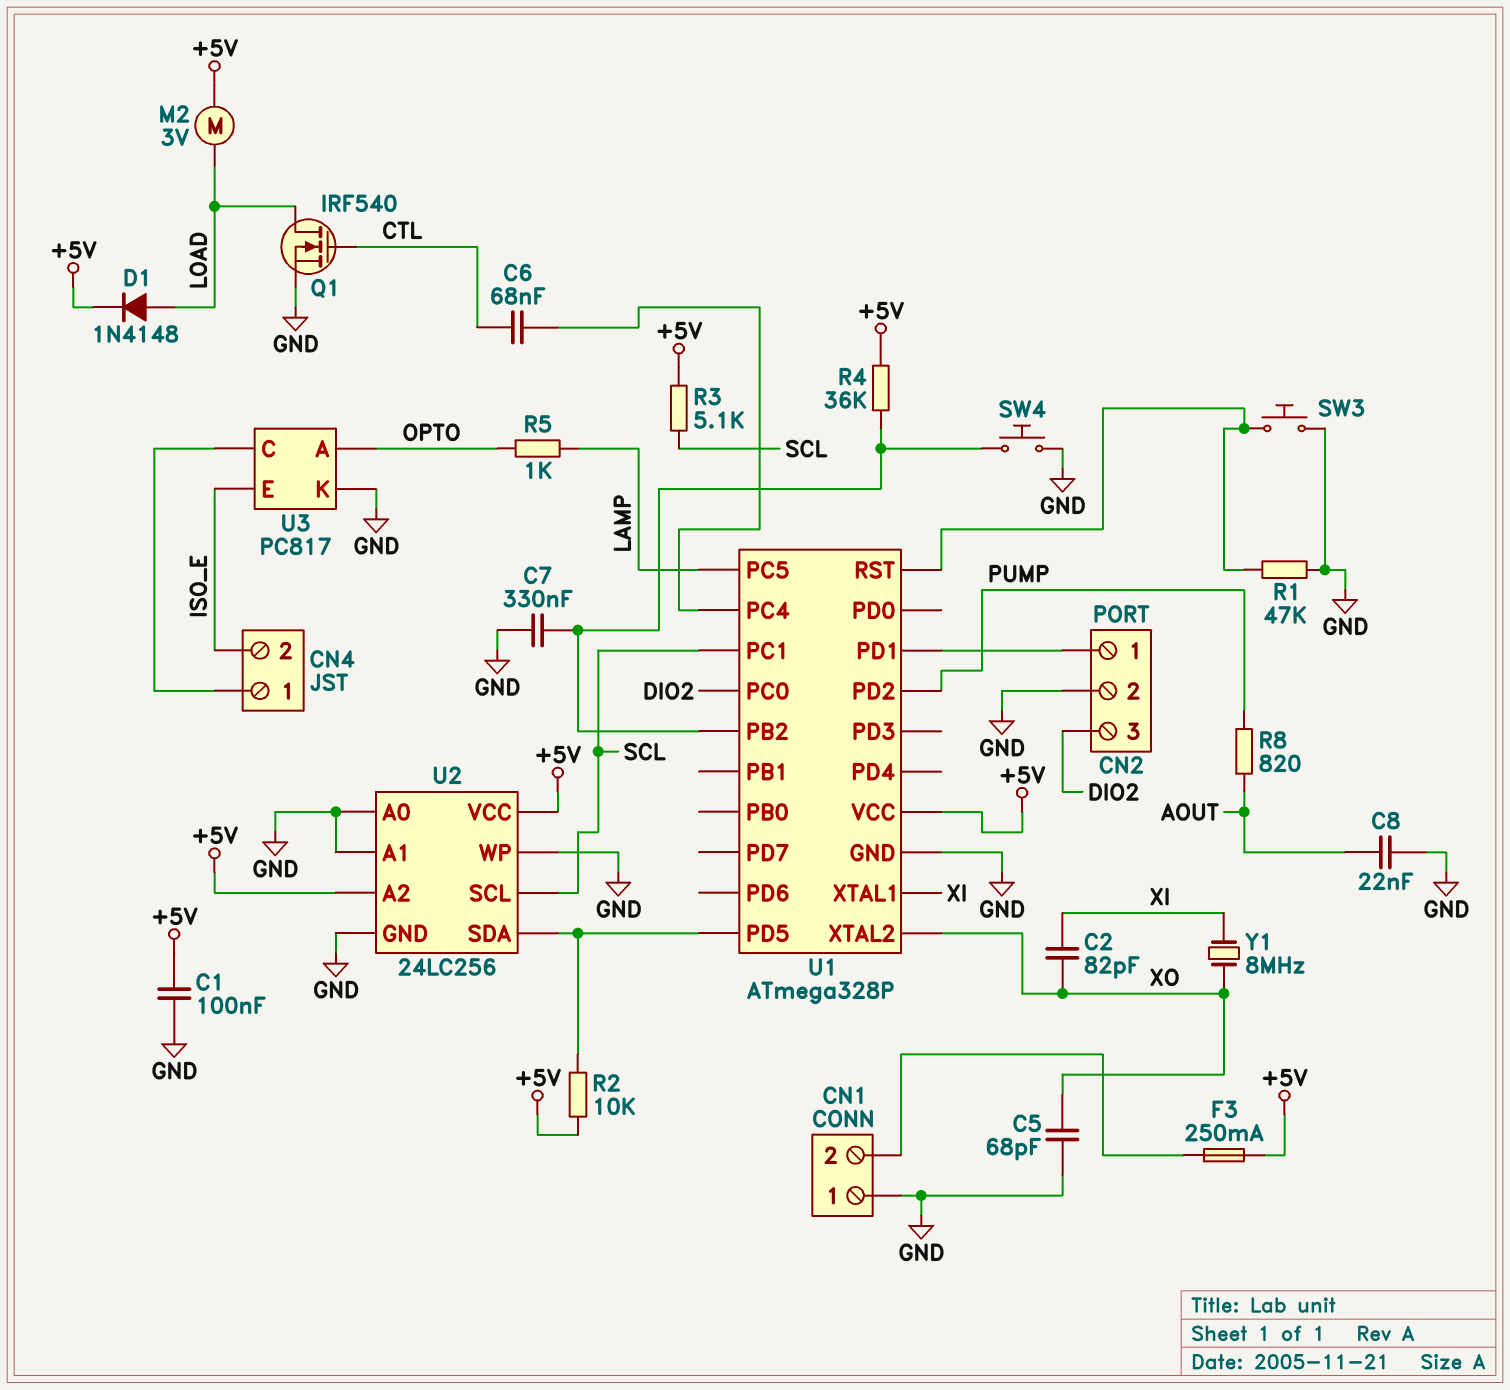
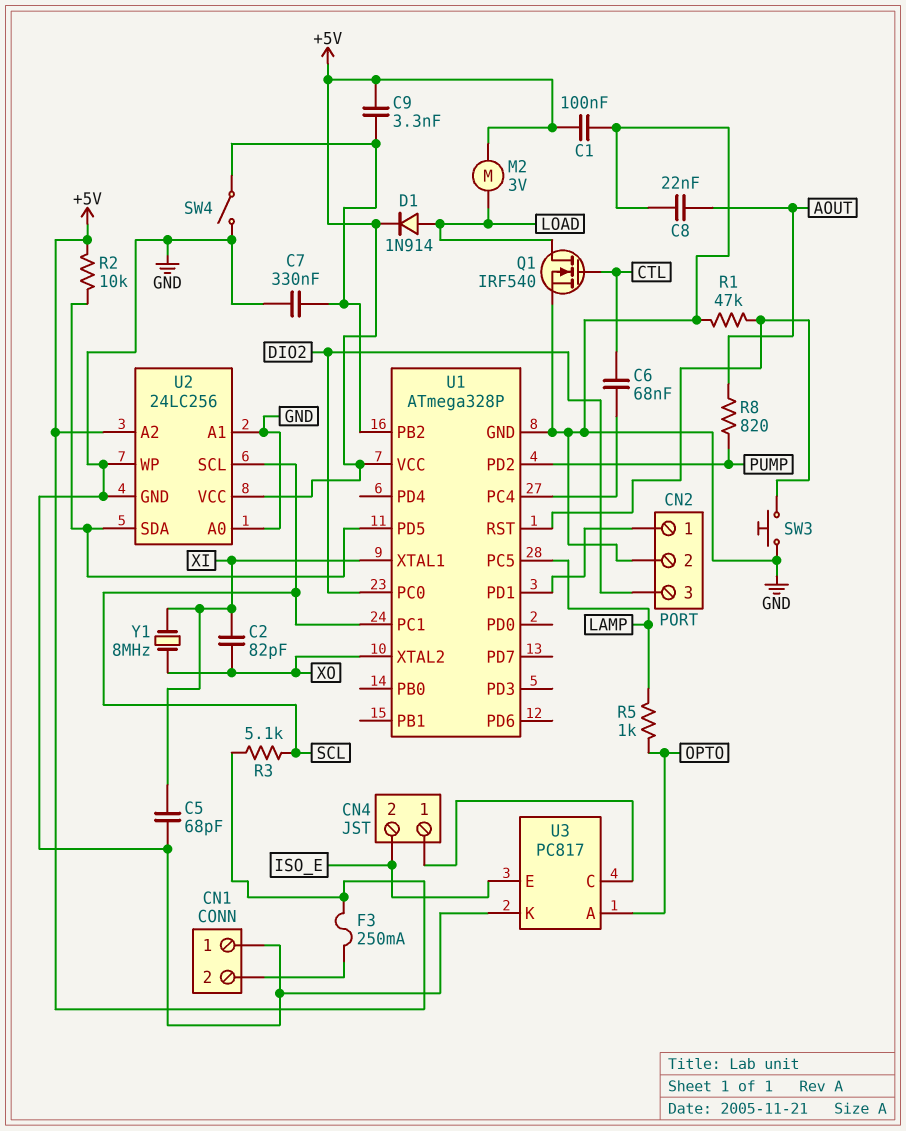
C5: 68pF (GND, XO) -> 68pF (GND, XI)
C9: none -> 3.3nF (+5V, U1/PB2)
D1: diode 1N4148 (A LOAD, K +5V) -> diode 1N914 (A LOAD, K +5V)
R4: 36k (+5V, U1/PB2) -> none
SW4: button (GND, U1/PB2) -> switch (GND, U1/PB2)

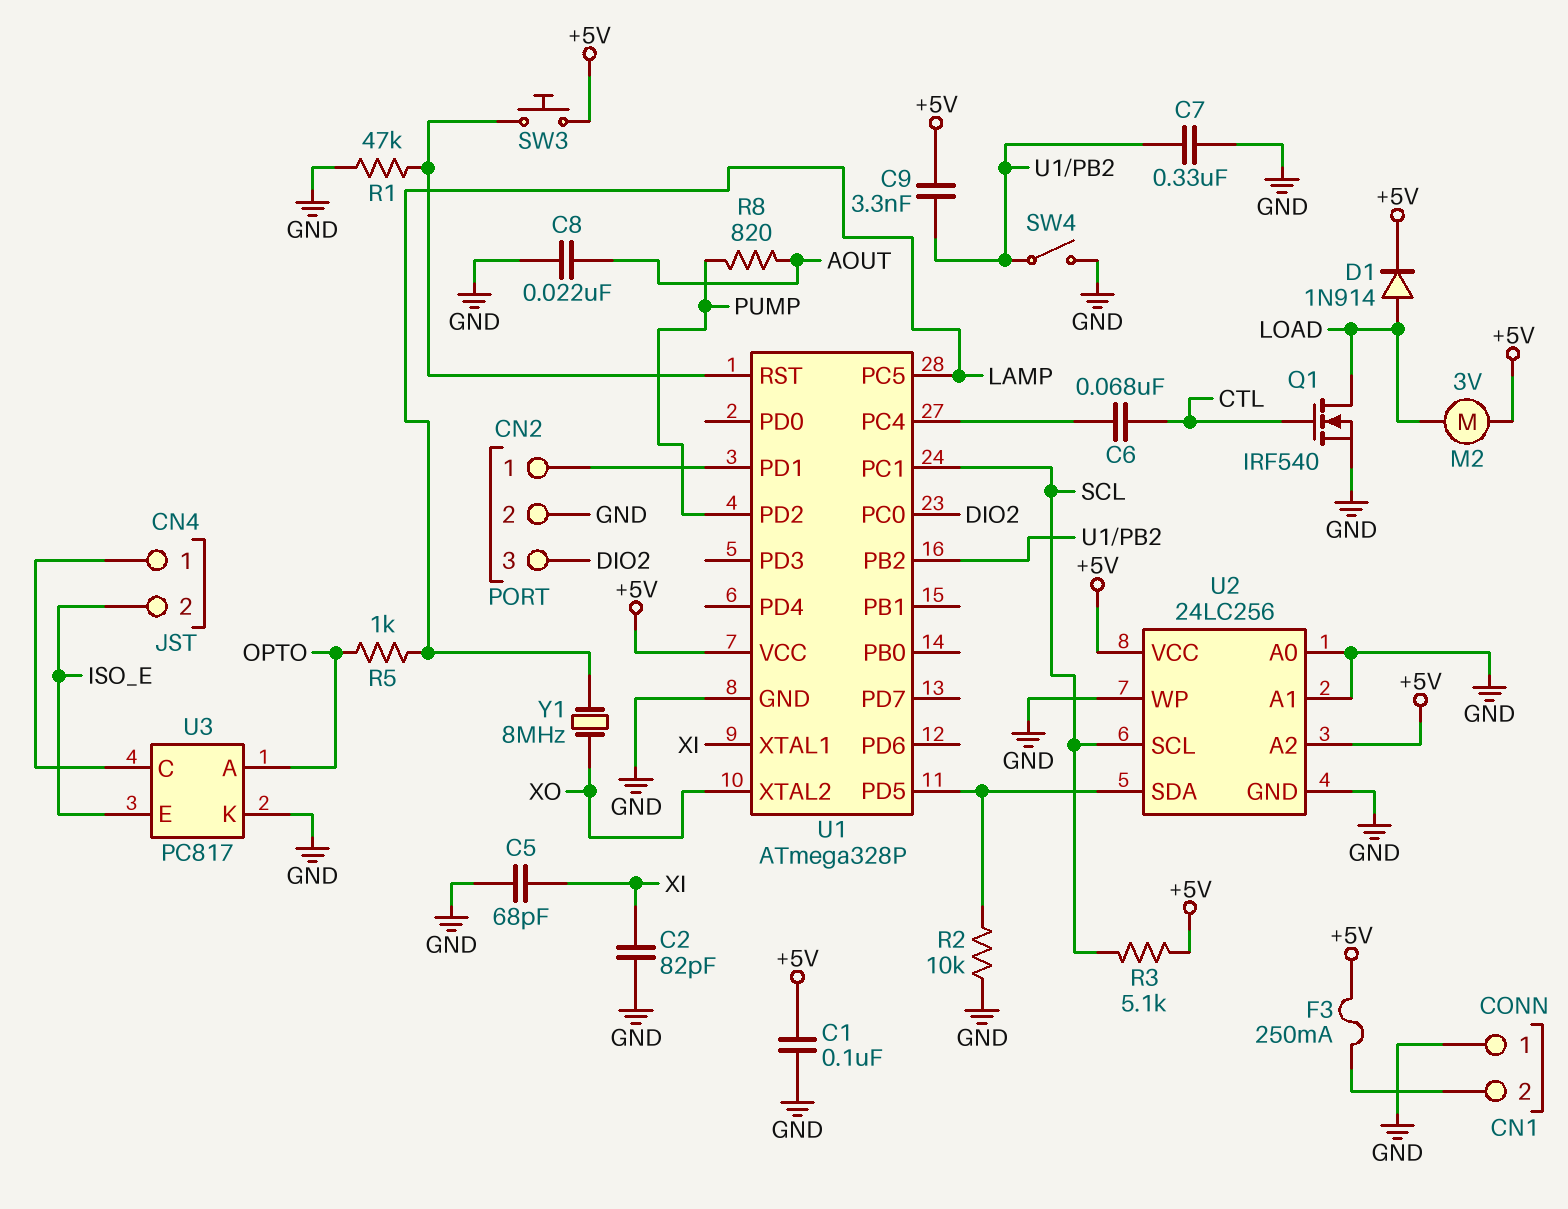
C2: 82pF (XI, XO) -> 82pF (GND, XI)
R2: 10k (+5V, U1/PD5) -> 10k (GND, U1/PD5)
SW3: button (GND, U1/RST) -> button (+5V, U1/RST)
Y1: 8MHz (XI, XO) -> 8MHz (LAMP, XO)

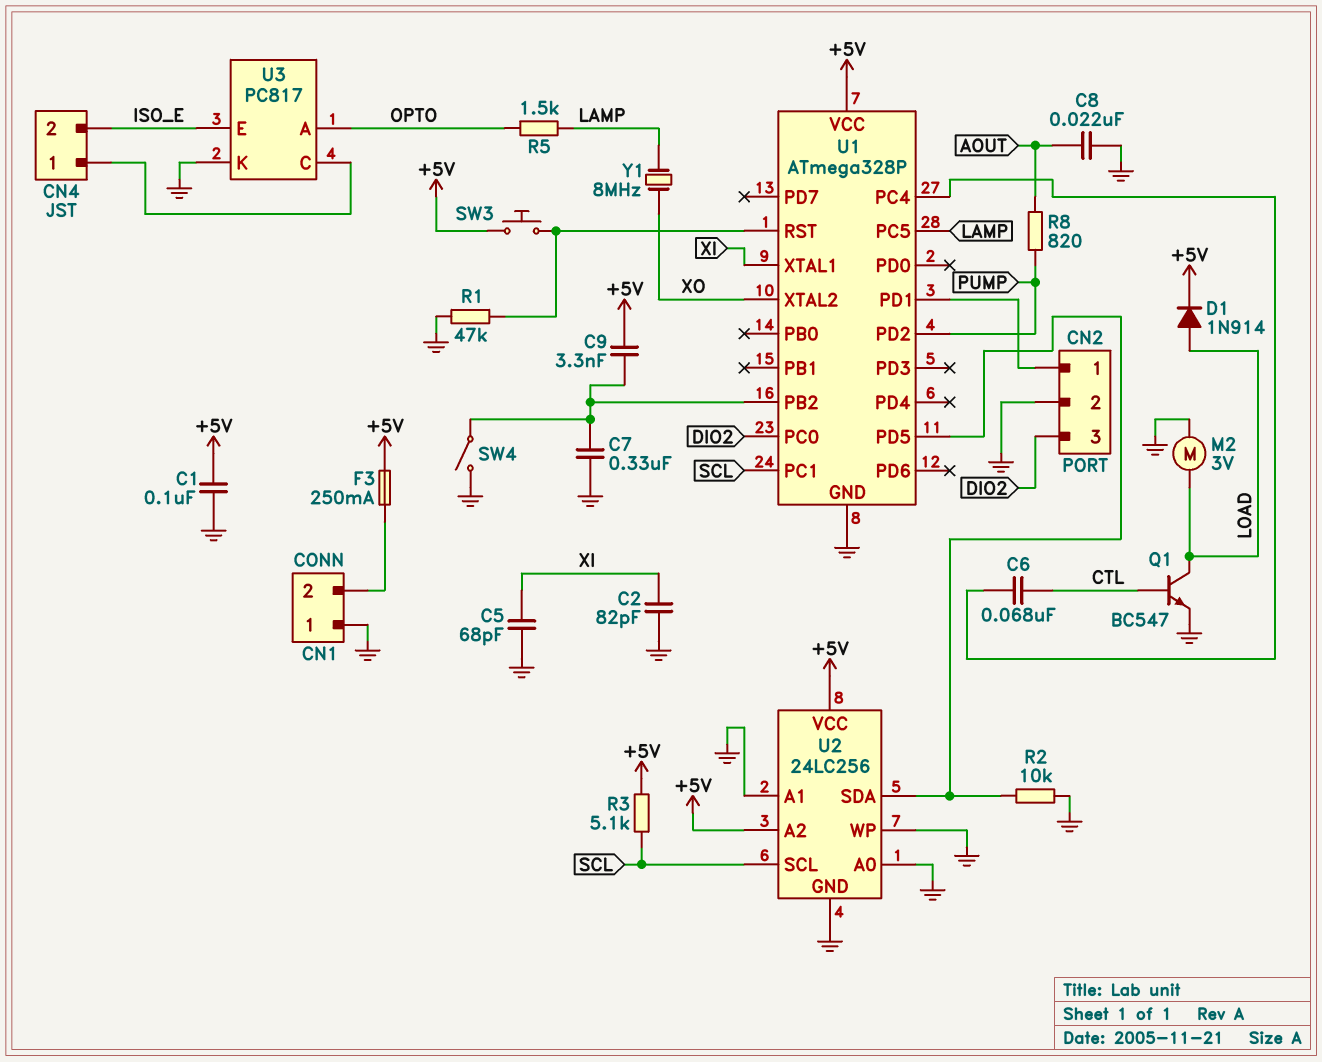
M2: motor 3V (+5V, LOAD) -> motor 3V (GND, LOAD)
Q1: NMOS IRF540 (G CTL, D LOAD, S GND) -> NPN BC547 (B CTL, C LOAD, E GND)
R5: 1k (LAMP, OPTO) -> 1.5k (LAMP, OPTO)

